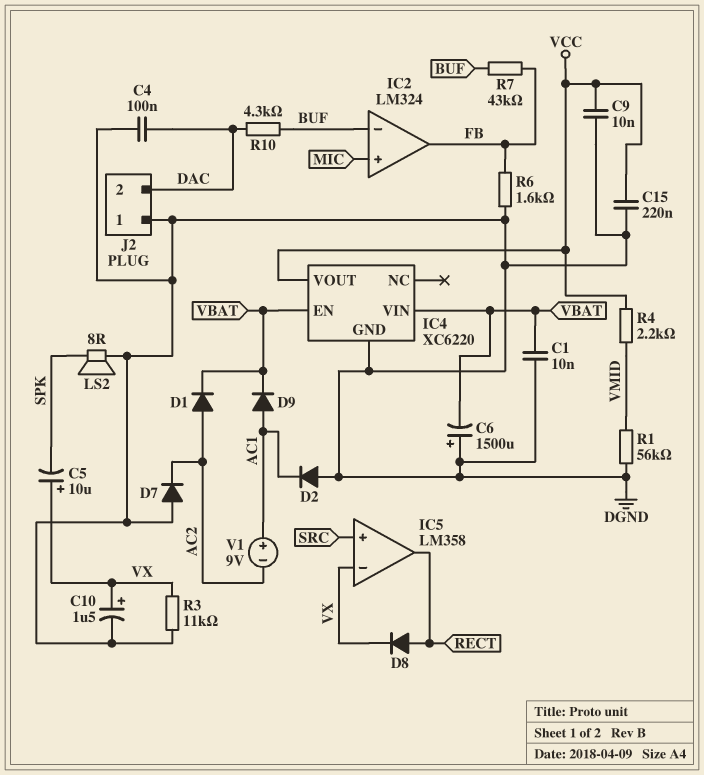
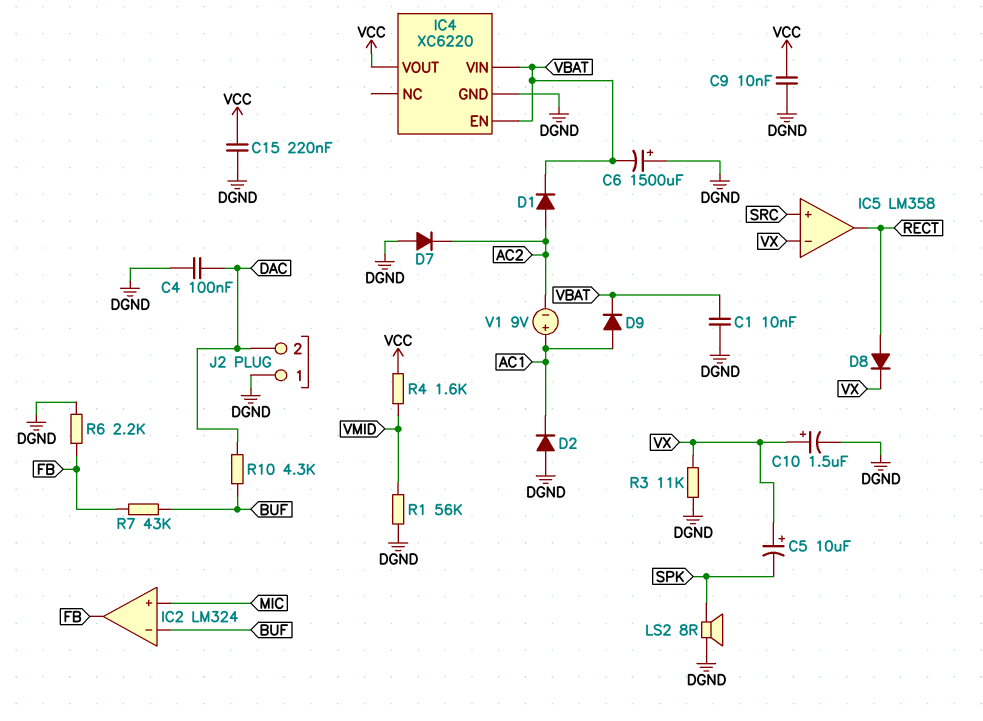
R4: 2.2k (VCC, VMID) -> 1.6k (VCC, VMID)
R6: 1.6k (DGND, FB) -> 2.2k (DGND, FB)

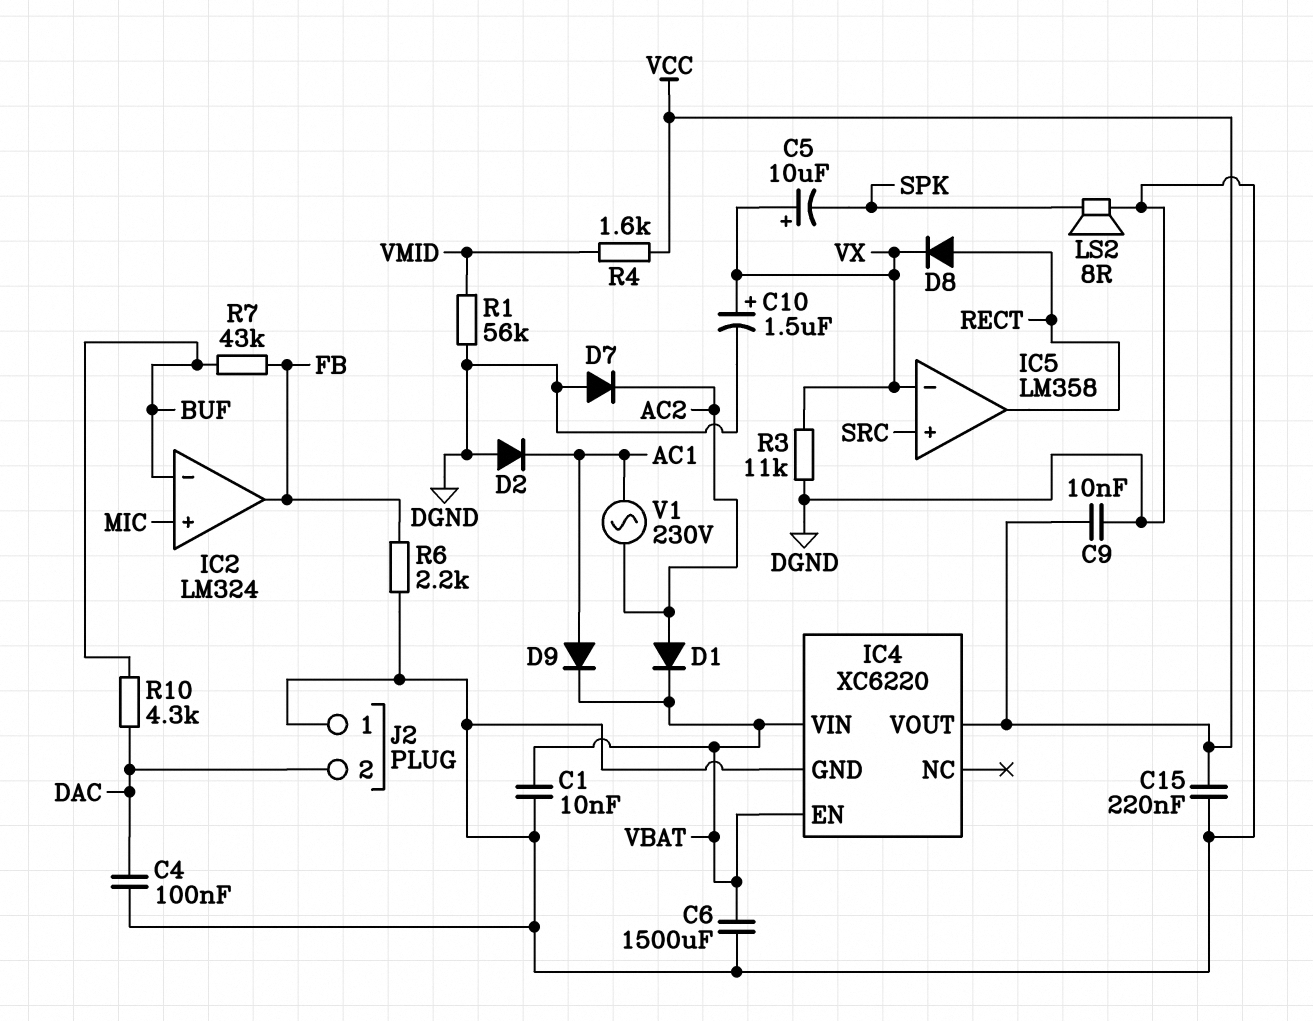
C6: 1500uF (plus DGND, minus VBAT) -> 1500uF (DGND, VBAT)
V1: 9V (plus AC1, minus AC2) -> AC 230V (AC1, AC2)

